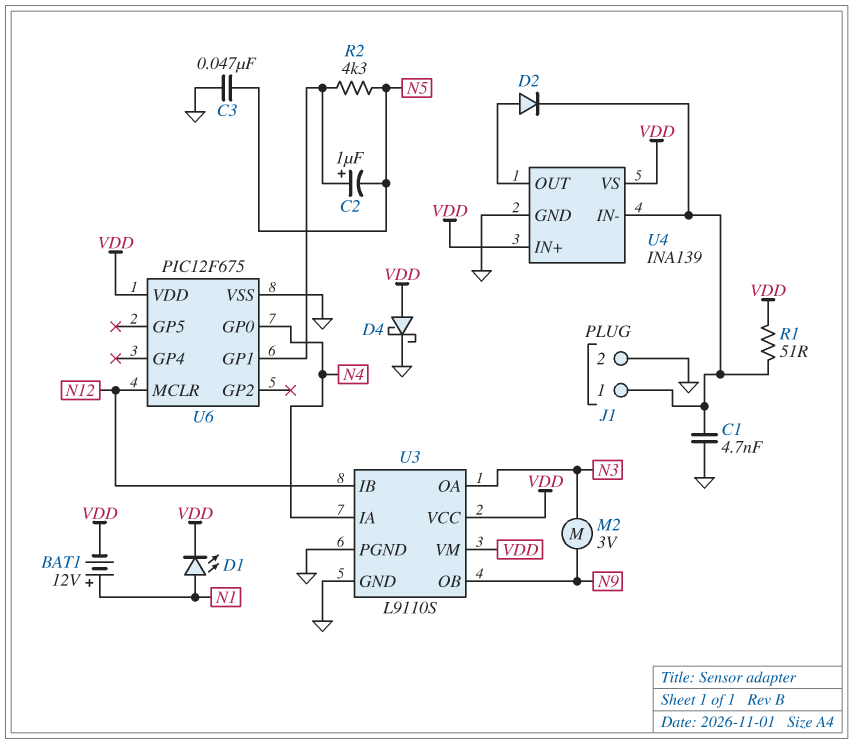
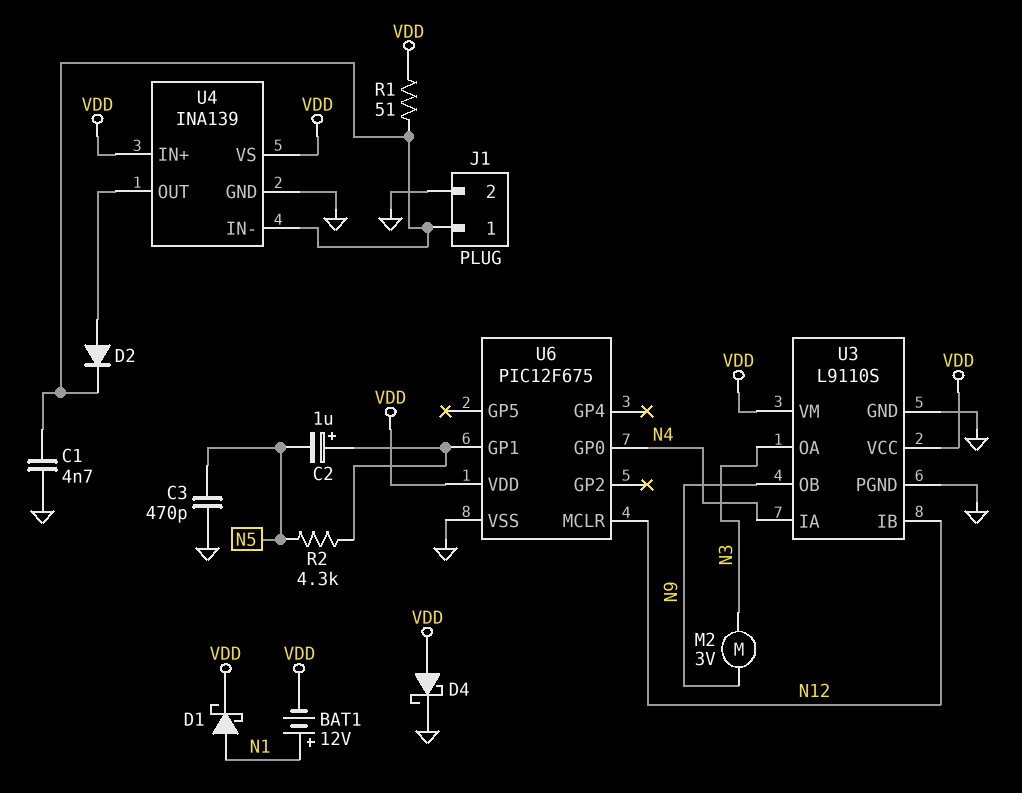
C3: 47nF (GND, N5) -> 470pF (GND, N5)
D1: LED (A N1, K VDD) -> schottky (A N1, K VDD)

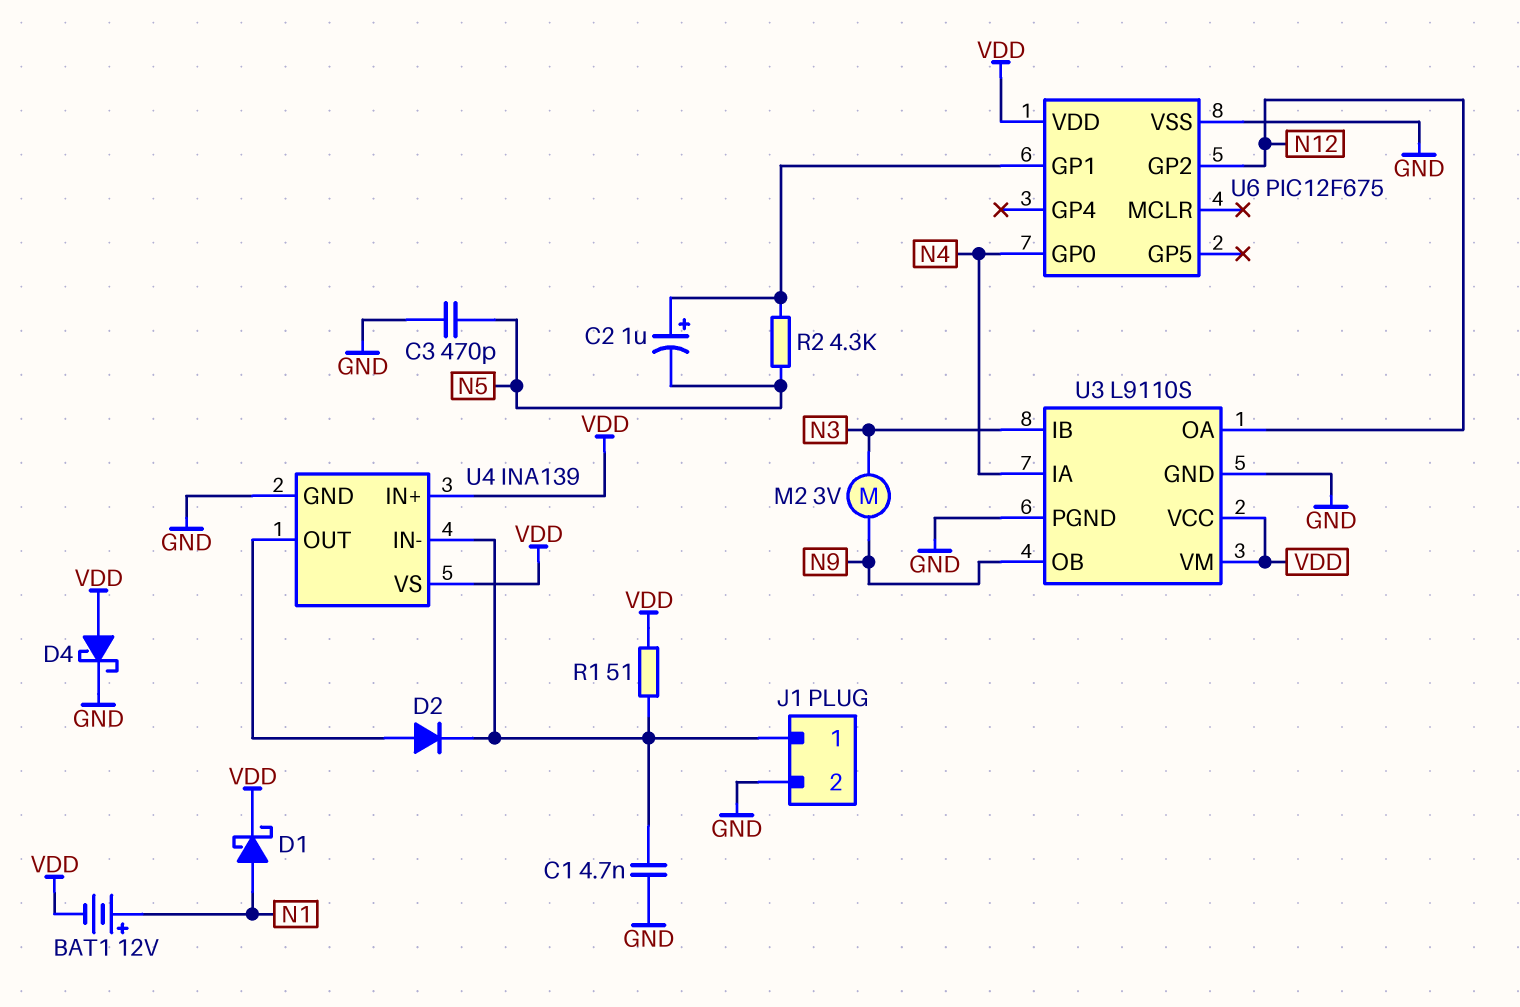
U3 pin IB: N12 -> N3
U3 pin OA: N3 -> N12
U6 pin GP2: none -> N12
U6 pin MCLR: N12 -> none

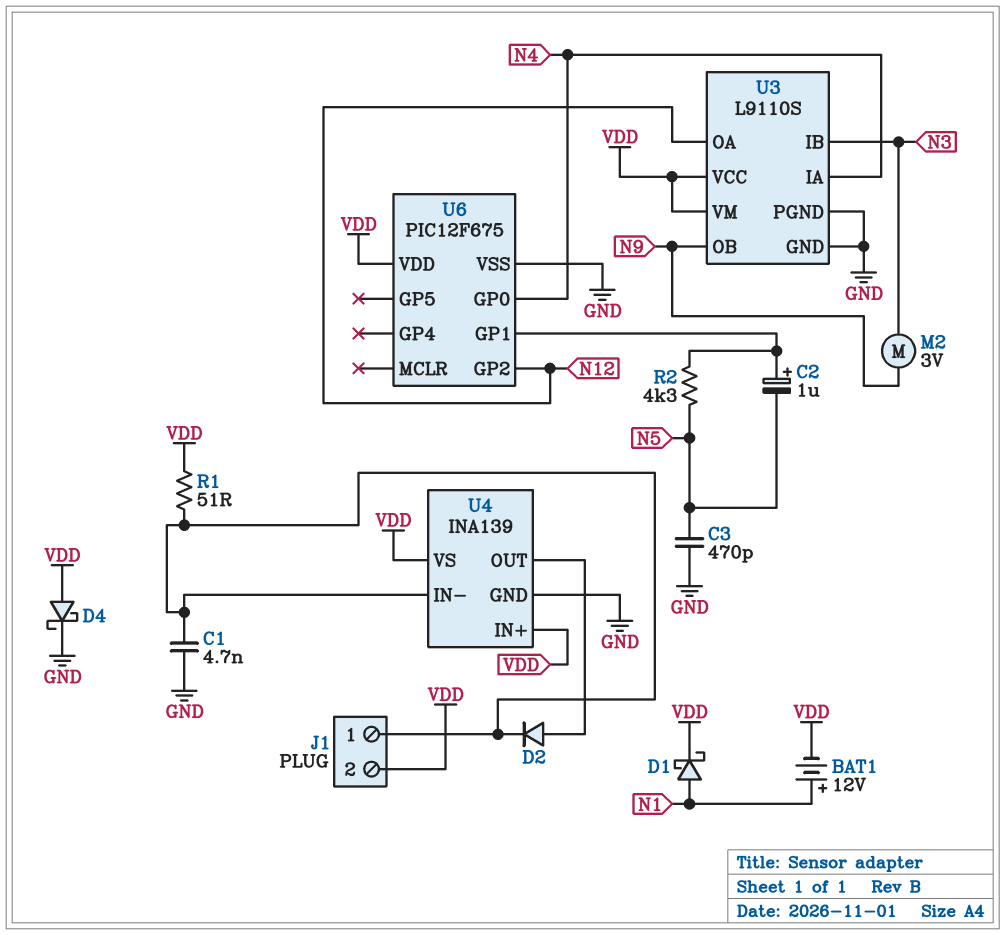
J1 pin 2: GND -> VDD

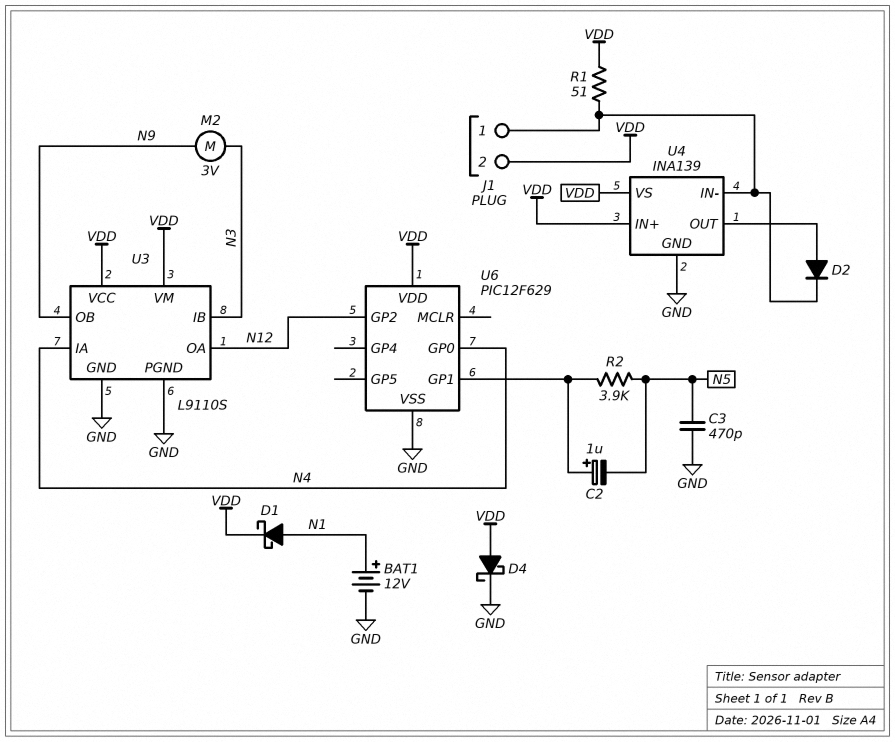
BAT1: 12V (plus N1, minus VDD) -> 12V (plus N1, minus GND)
C1: 4.7nF (GND, J1/1) -> none
R2: 4.3k (N5, U6/GP1) -> 3.9k (N5, U6/GP1)
U6: PIC12F675 -> PIC12F629

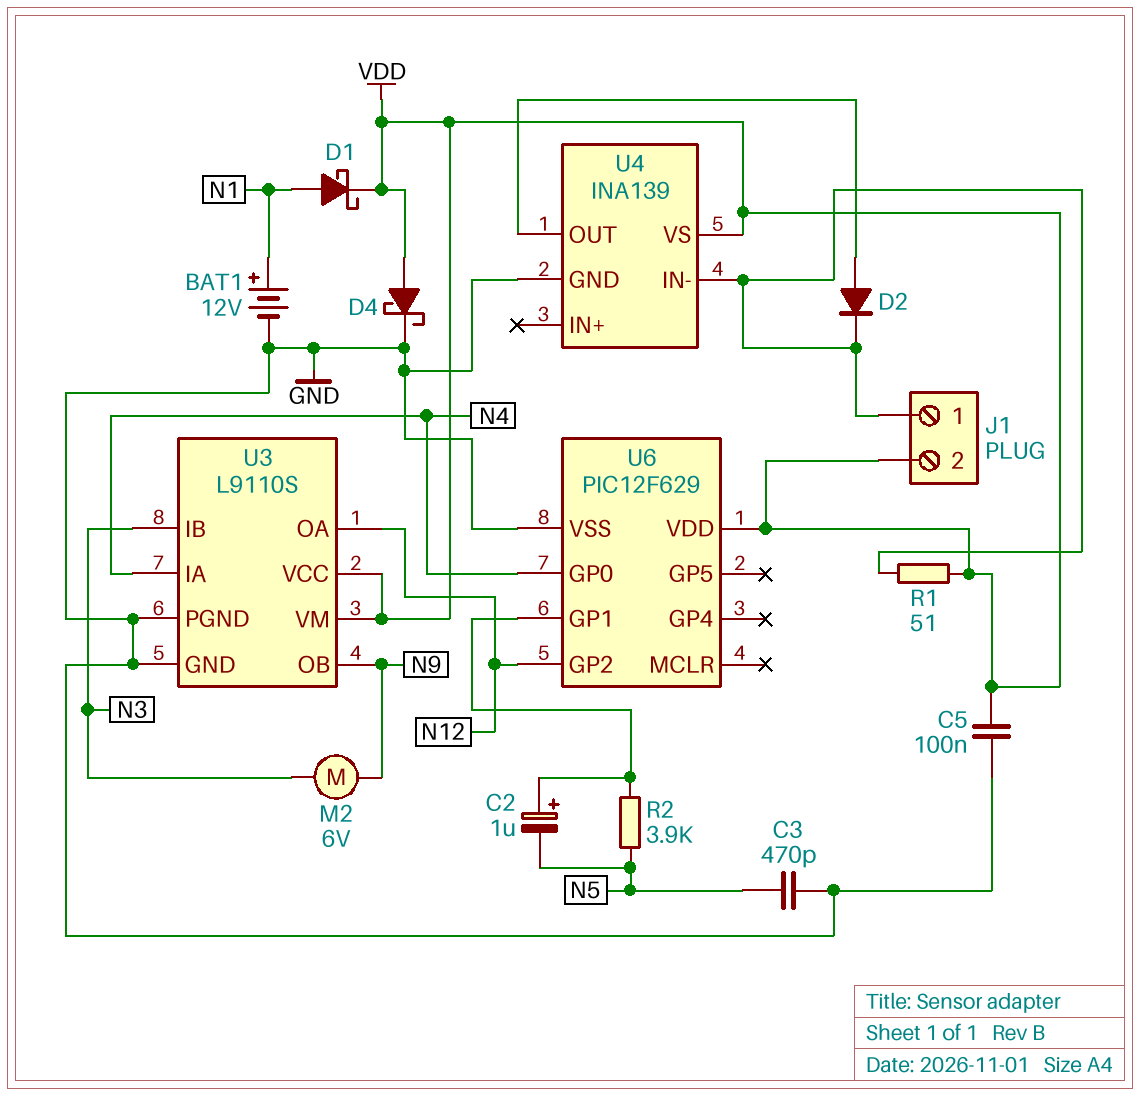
C5: none -> 100nF (GND, VDD)
M2: motor 3V (N3, N9) -> motor 6V (N3, N9)
U4 pin IN+: VDD -> none

